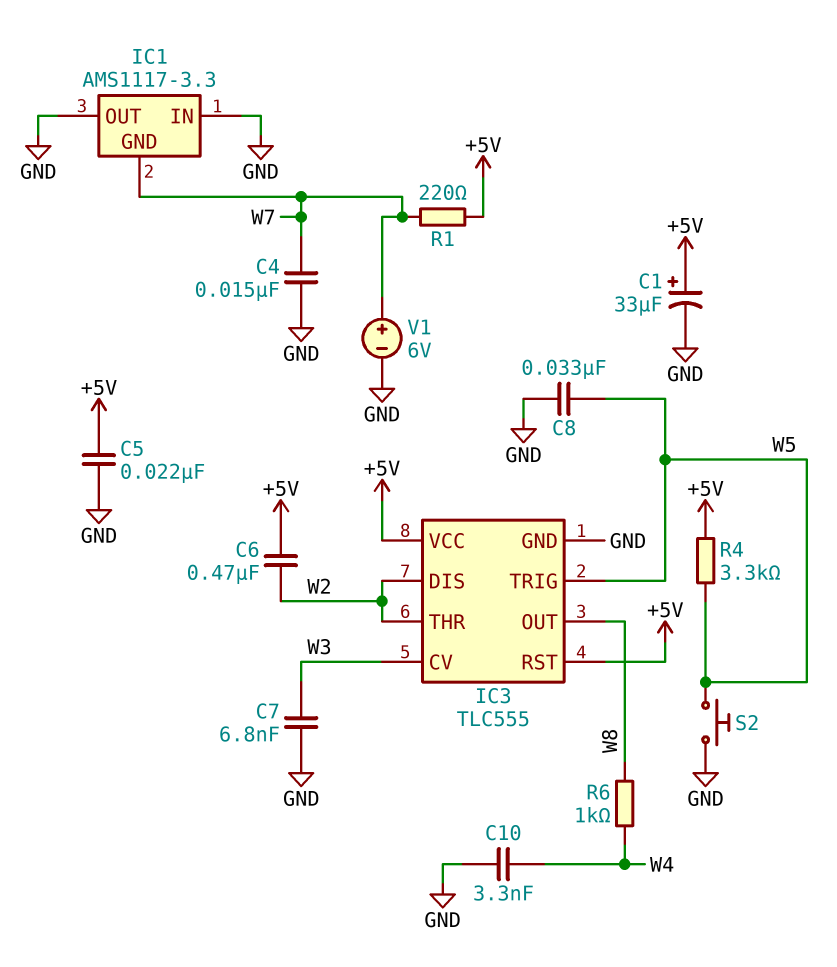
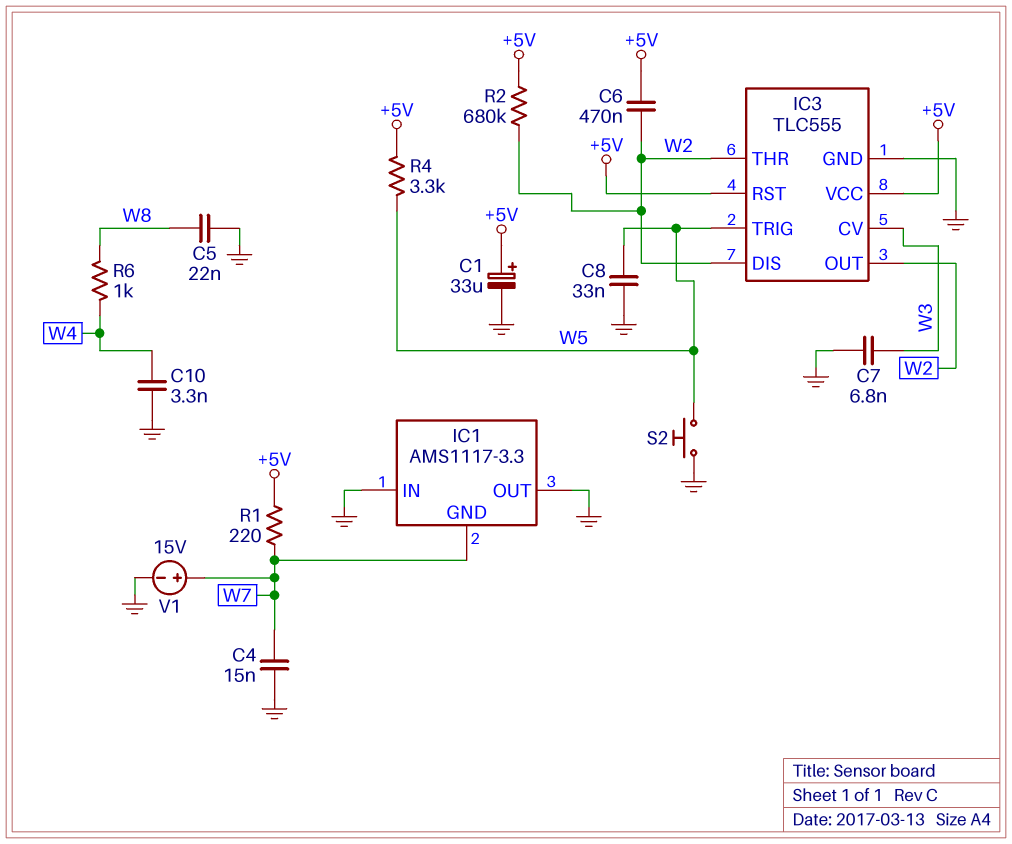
C5: 22nF (+5V, GND) -> 22nF (GND, W8)
IC3 pin OUT: W8 -> W2
R2: none -> 680k (+5V, W2)
V1: 6V (plus W7, minus GND) -> 15V (plus W7, minus GND)

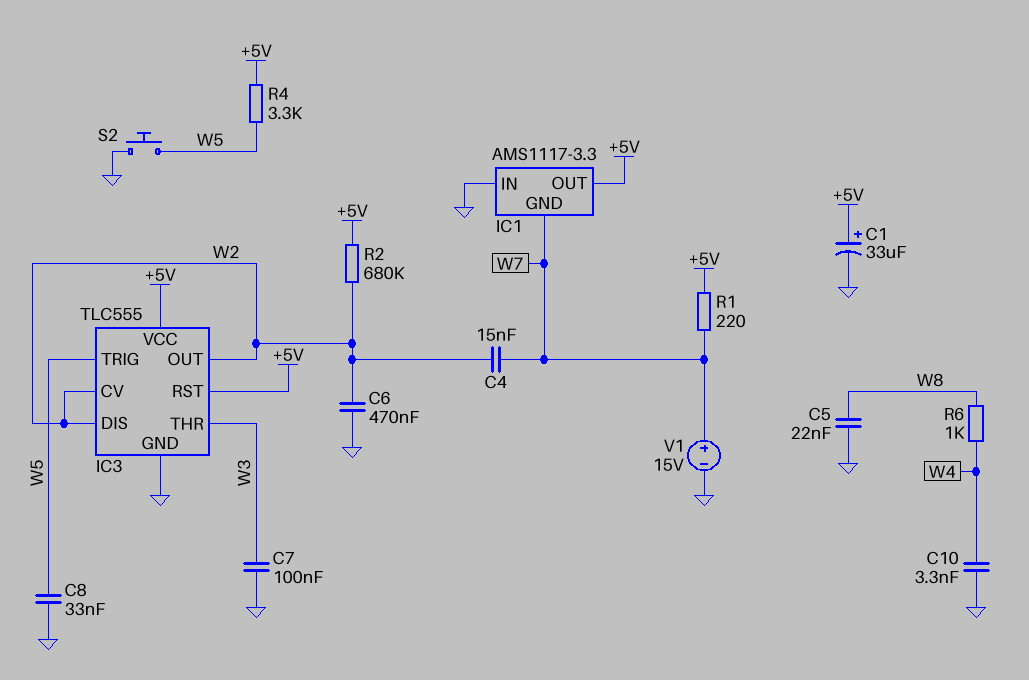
C4: 15nF (GND, W7) -> 15nF (W2, W7)
C6: 470nF (+5V, W2) -> 470nF (GND, W2)
C7: 6.8nF (GND, W3) -> 100nF (GND, W3)
IC1 pin OUT: GND -> +5V
IC3 pin CV: W3 -> W2
IC3 pin THR: W2 -> W3

